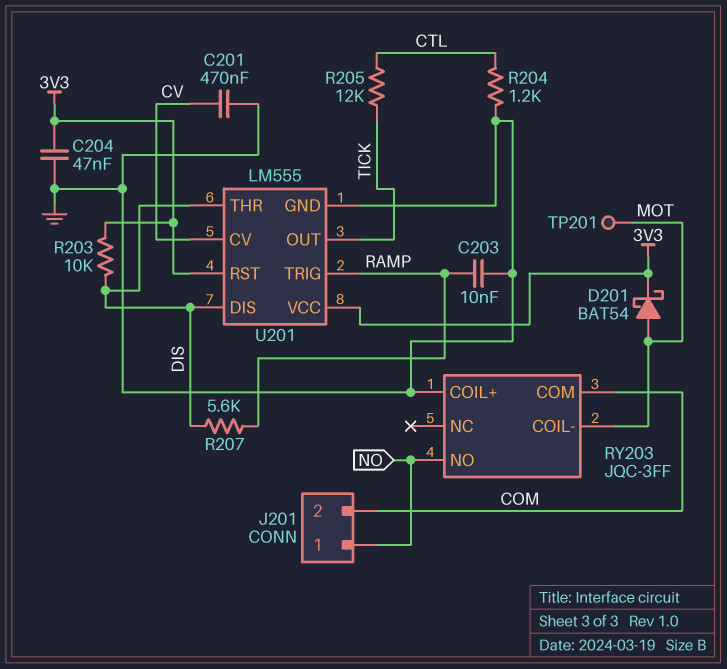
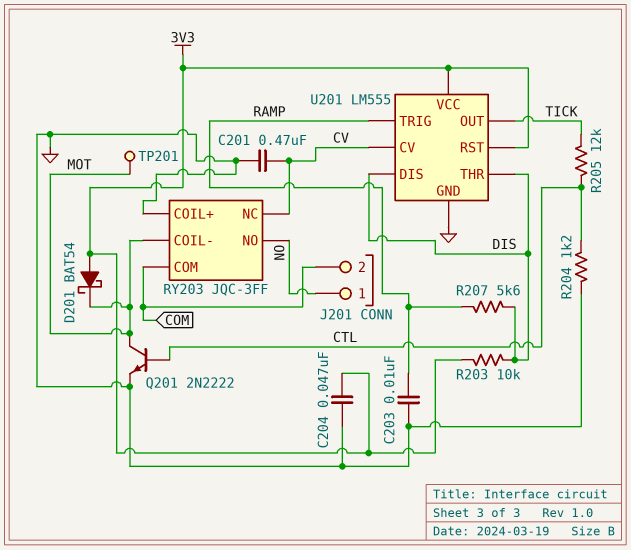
D201: schottky BAT54 (A MOT, K 3V3) -> schottky BAT54 (A 3V3, K MOT)
Q201: none -> NPN 2N2222 (B CTL, C MOT, E GND)
RY203 pin NC: none -> CV

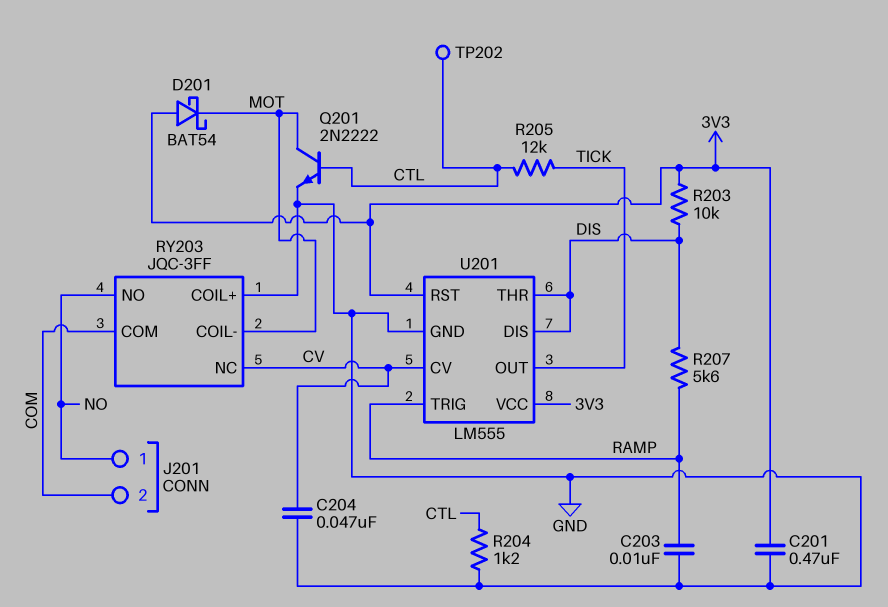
C201: 470nF (CV, GND) -> 470nF (3V3, GND)
C204: 47nF (3V3, GND) -> 47nF (CV, GND)
TP201: test point (MOT) -> none
TP202: none -> test point (CTL)

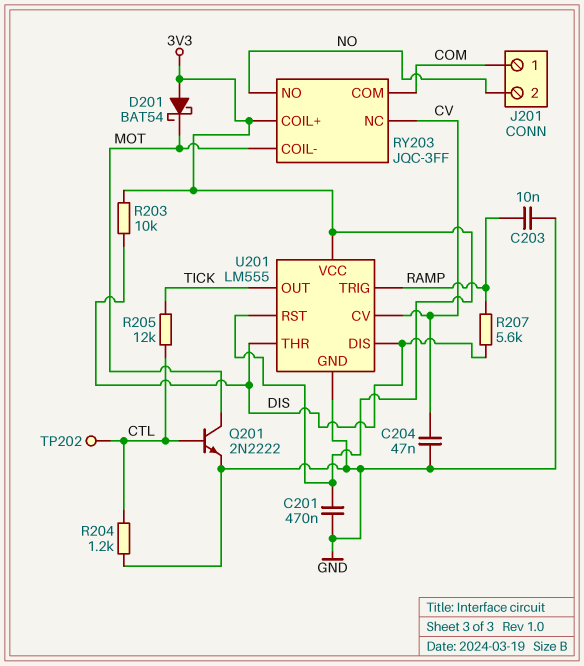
J201 pin 1: NO -> COM
J201 pin 2: COM -> NO
RY203 pin COIL+: GND -> 3V3

